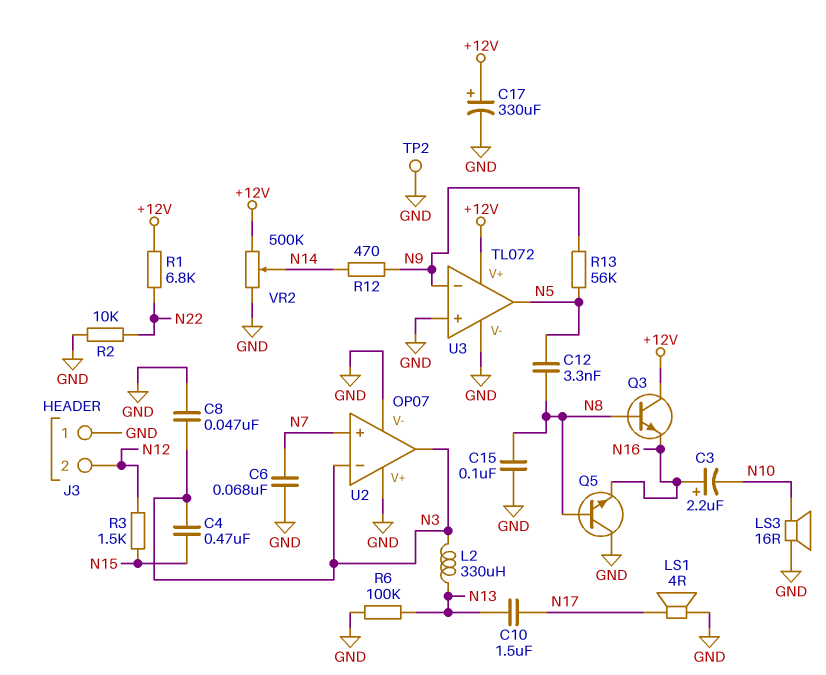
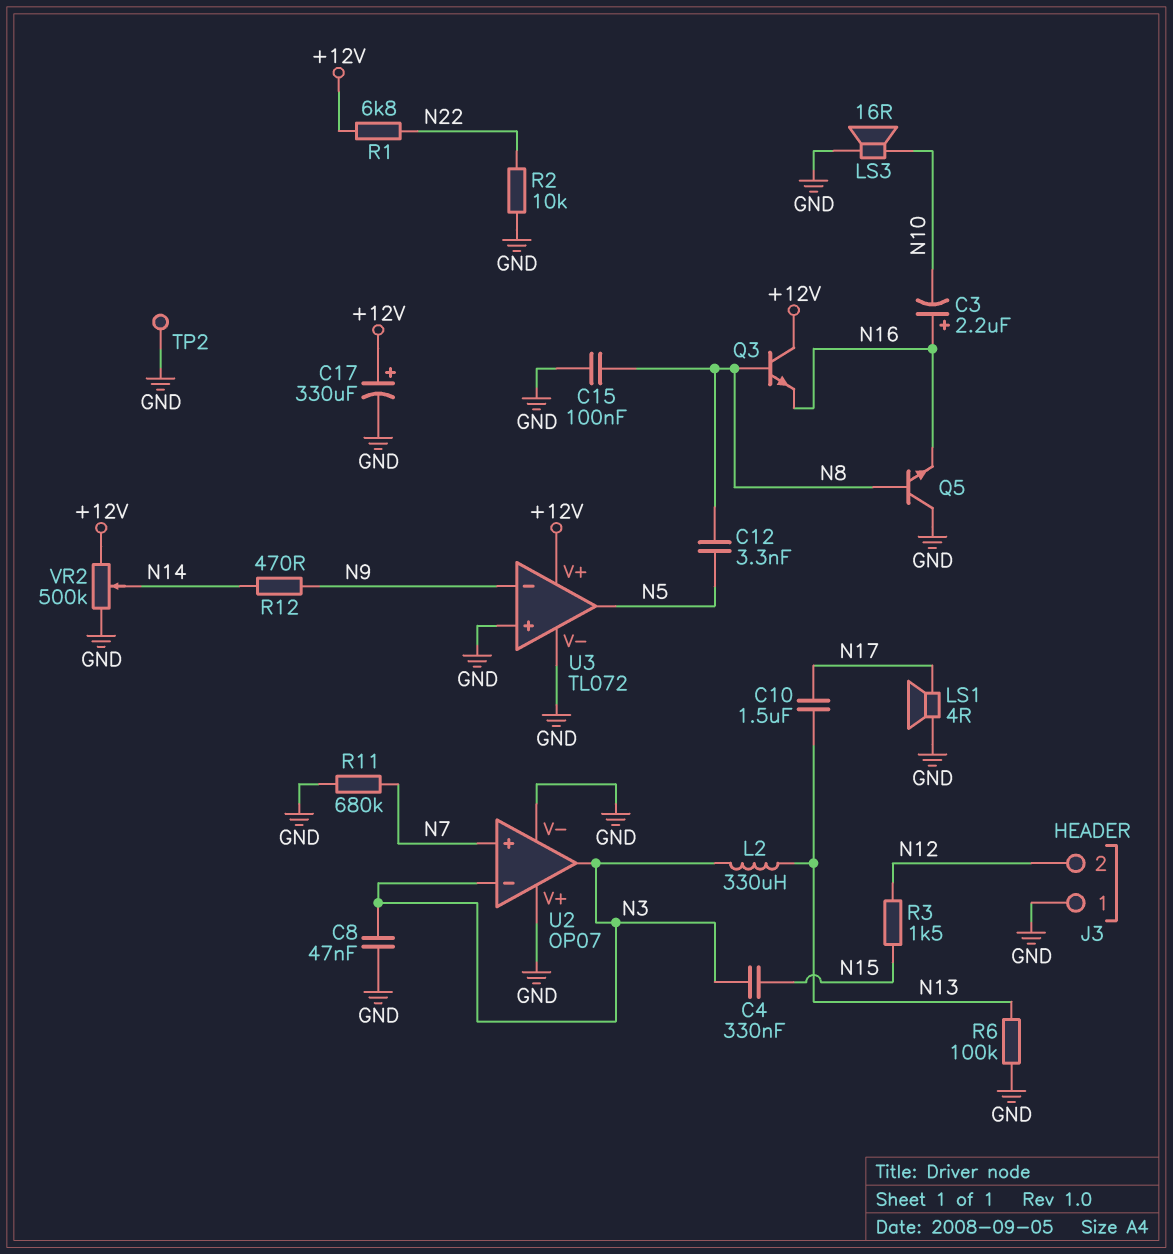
C4: 470nF (N3, N15) -> 330nF (N3, N15)
C6: 68nF (GND, N7) -> none
R11: none -> 680k (GND, N7)
R13: 56k (N5, N9) -> none

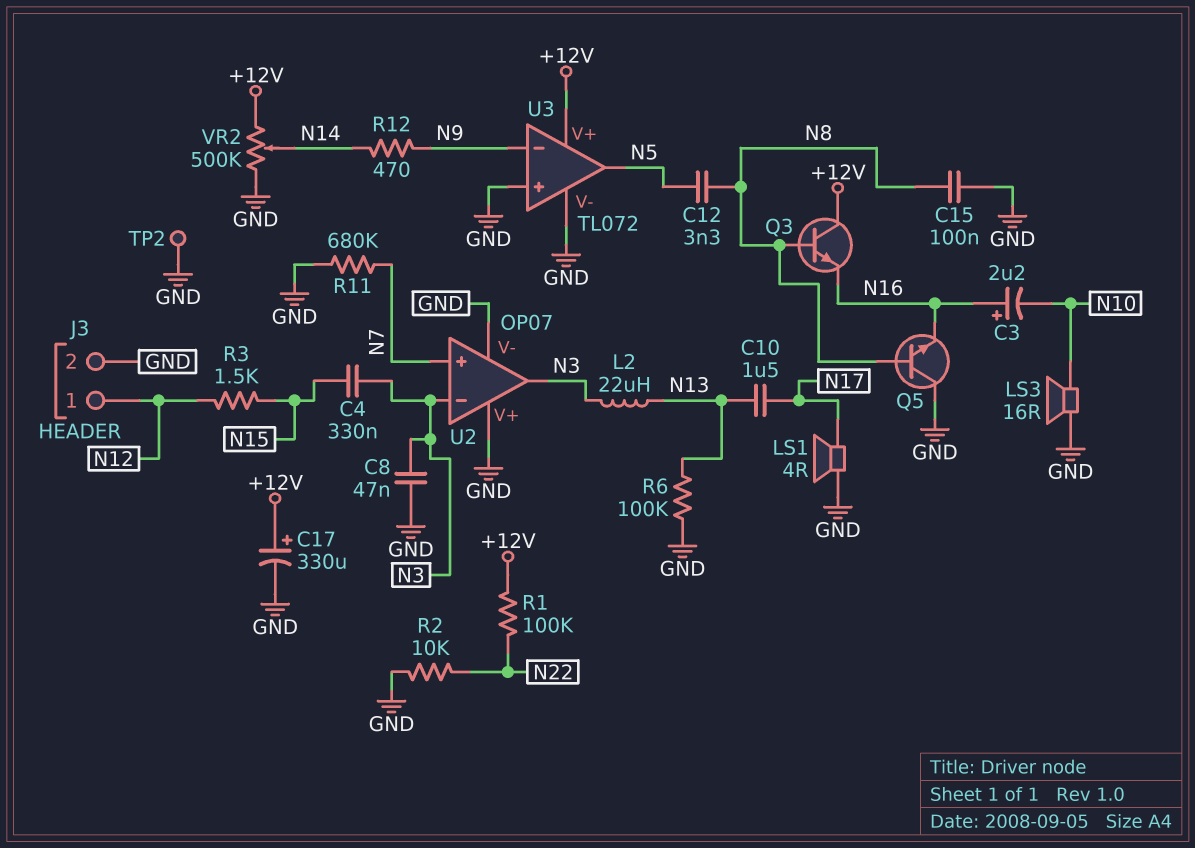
J3 pin 1: GND -> N12
J3 pin 2: N12 -> GND
L2: 330uH (N3, N13) -> 22uH (N3, N13)
R1: 6.8k (+12V, N22) -> 100k (+12V, N22)

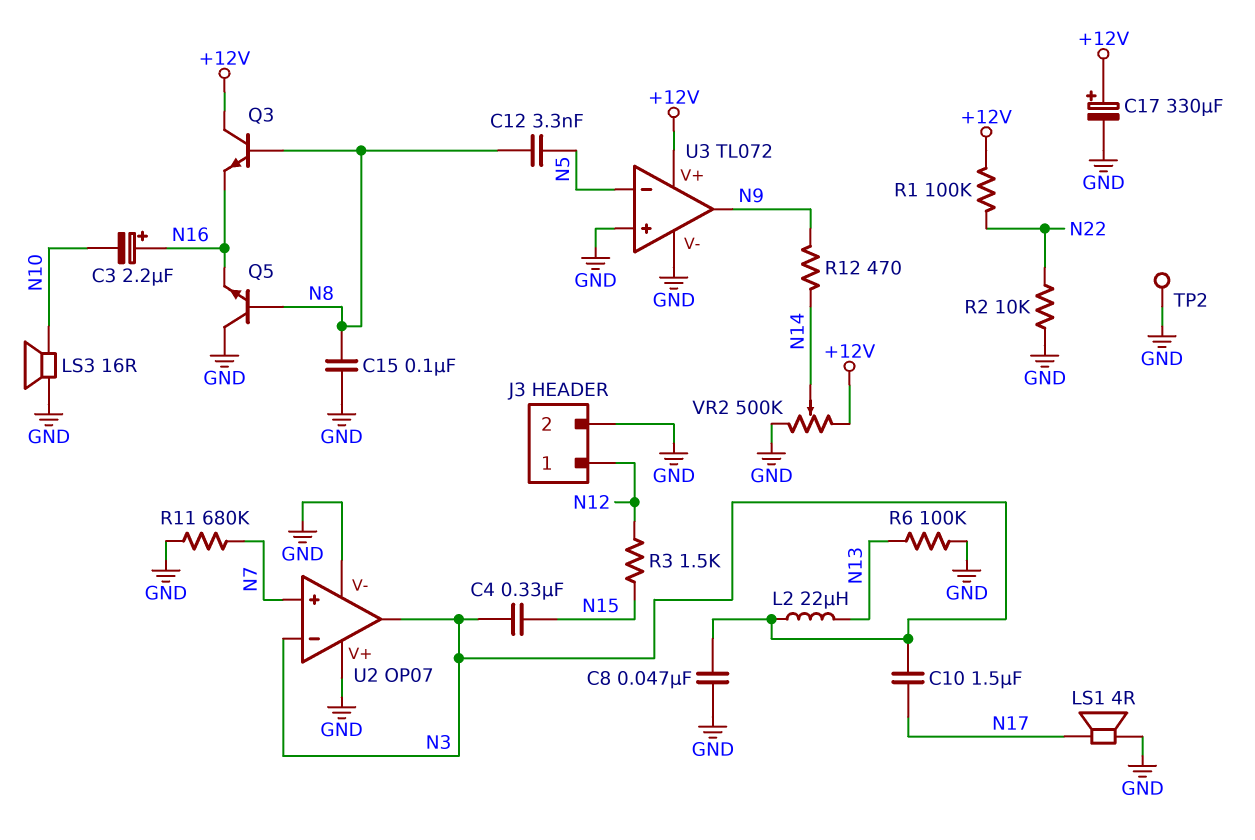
C10: 1.5uF (N13, N17) -> 1.5uF (N3, N17)
U3 pin in-: N9 -> N5
U3 pin out: N5 -> N9

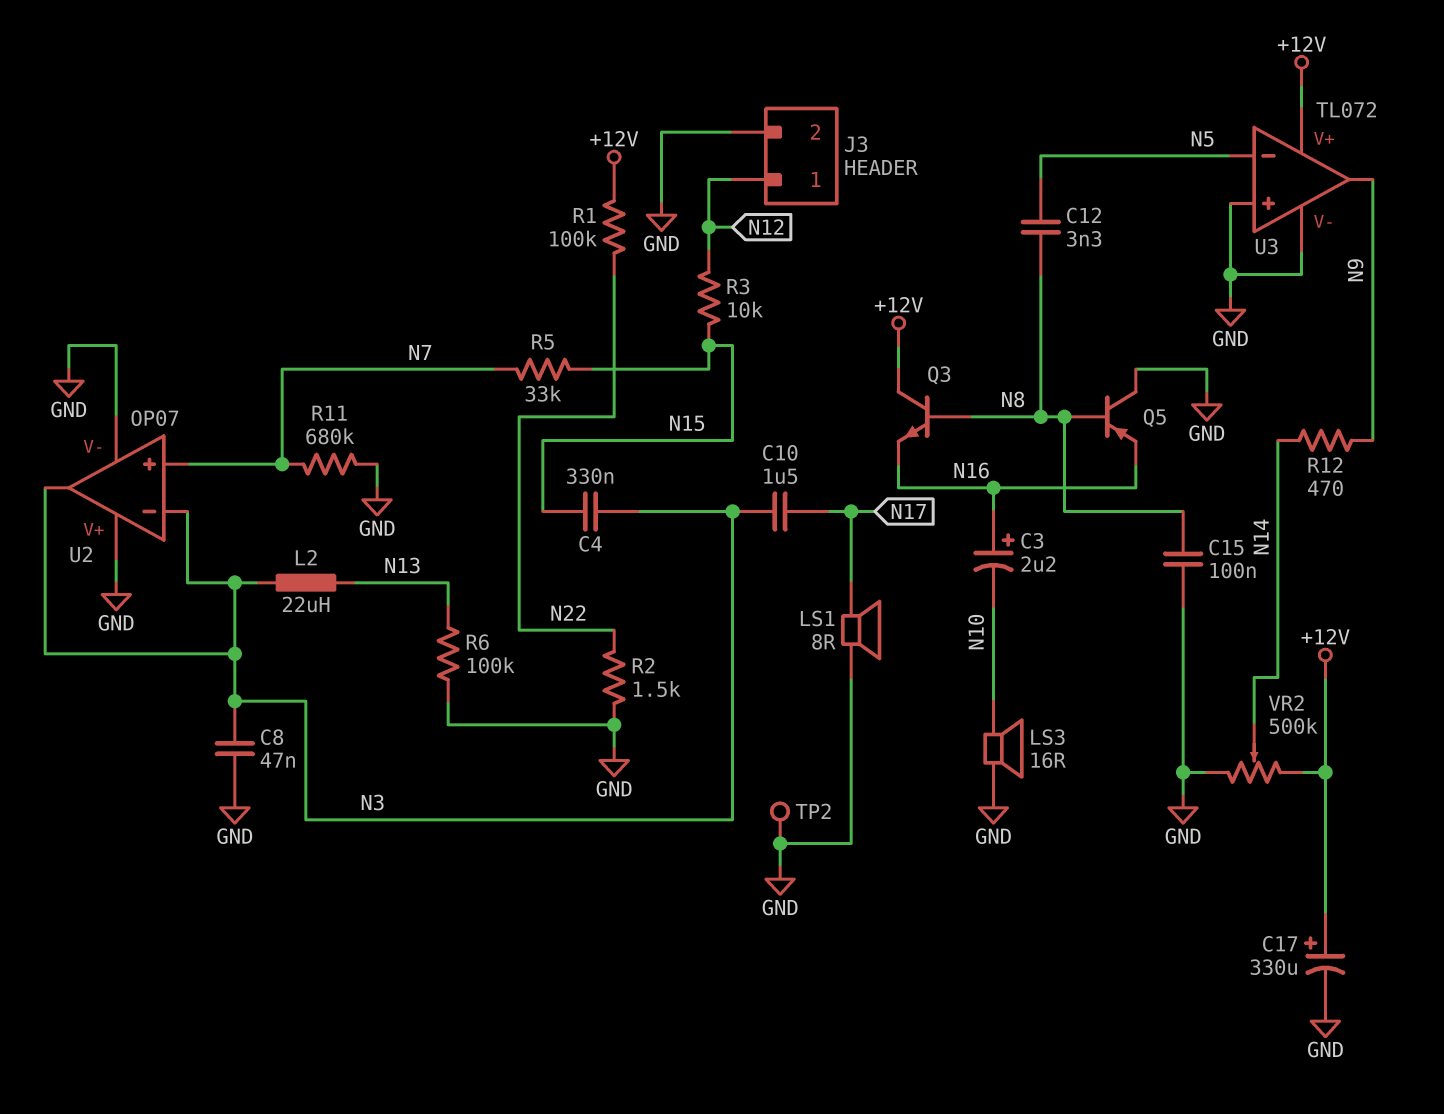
LS1: speaker 4R (GND, N17) -> speaker 8R (GND, N17)
Q5: NPN (B N8, C GND, E N16) -> PNP (B N8, C GND, E N16)
R2: 10k (GND, N22) -> 1.5k (GND, N22)
R3: 1.5k (N12, N15) -> 10k (N12, N15)
R5: none -> 33k (N7, N15)

